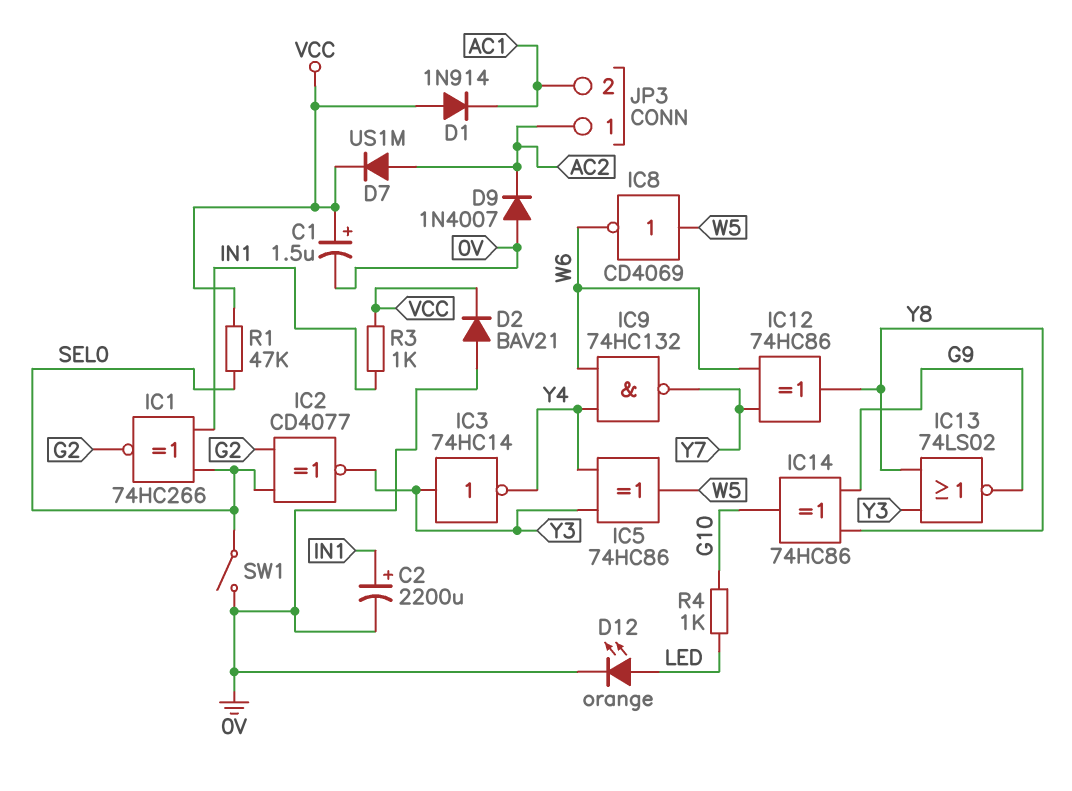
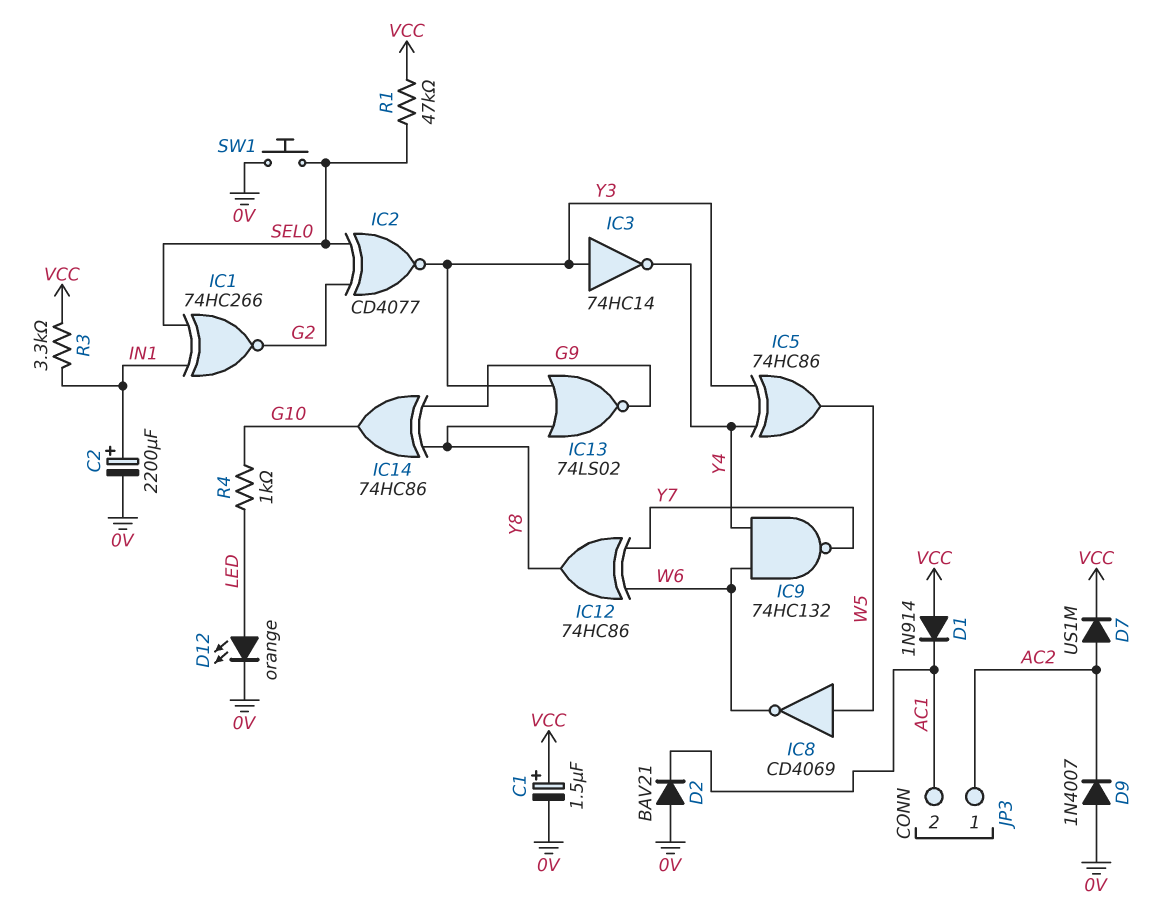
D2: diode BAV21 (A 0V, K VCC) -> diode BAV21 (A 0V, K AC1)
R3: 1k (IN1, VCC) -> 3.3k (IN1, VCC)
SW1: switch (0V, SEL0) -> button (0V, SEL0)

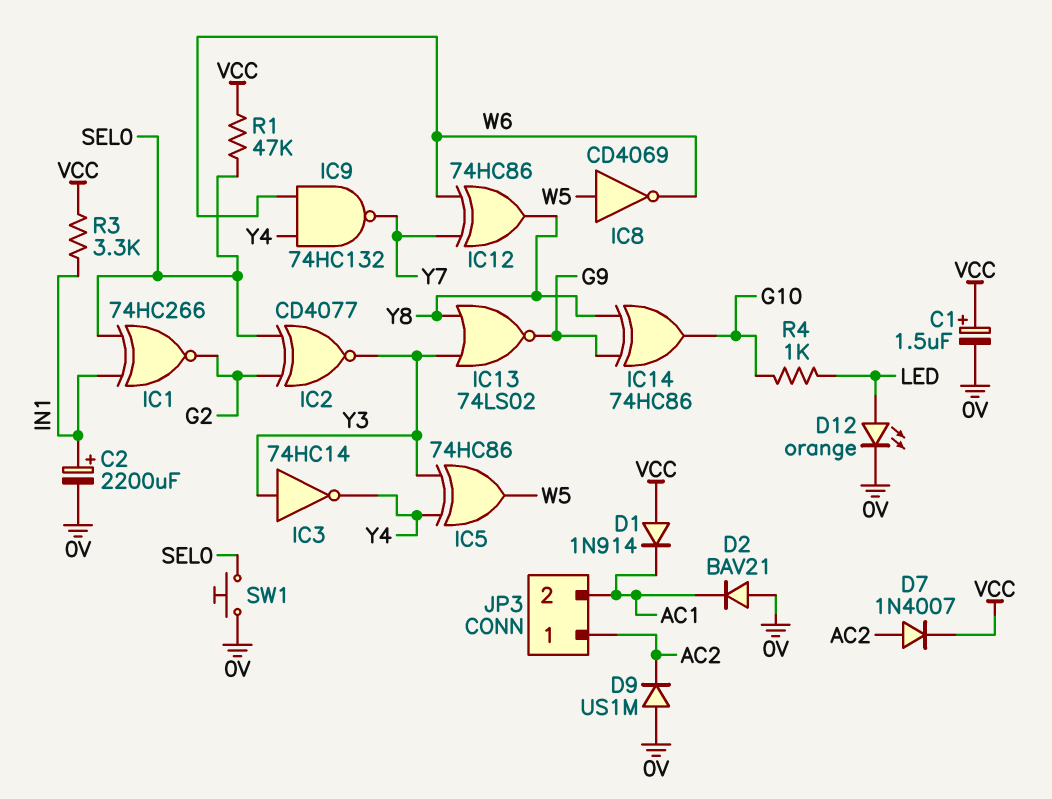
D7: diode US1M (A AC2, K VCC) -> diode 1N4007 (A AC2, K VCC)
D9: diode 1N4007 (A 0V, K AC2) -> diode US1M (A 0V, K AC2)

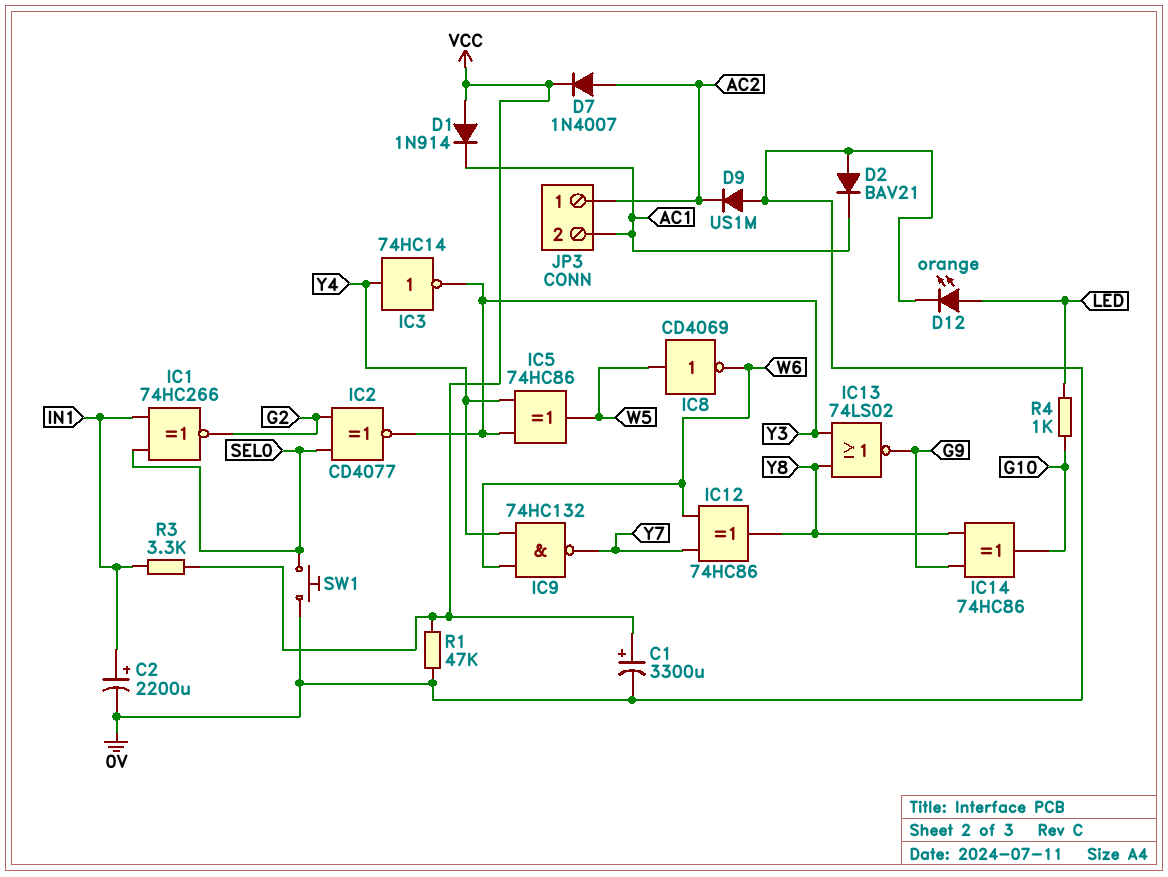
C1: 1.5uF (plus VCC, minus 0V) -> 3300uF (plus VCC, minus 0V)
IC3: NOT 74HC14 (in Y3, out Y4) -> NOT 74HC14 (in Y4, out Y3)
R1: 47k (SEL0, VCC) -> 47k (0V, VCC)

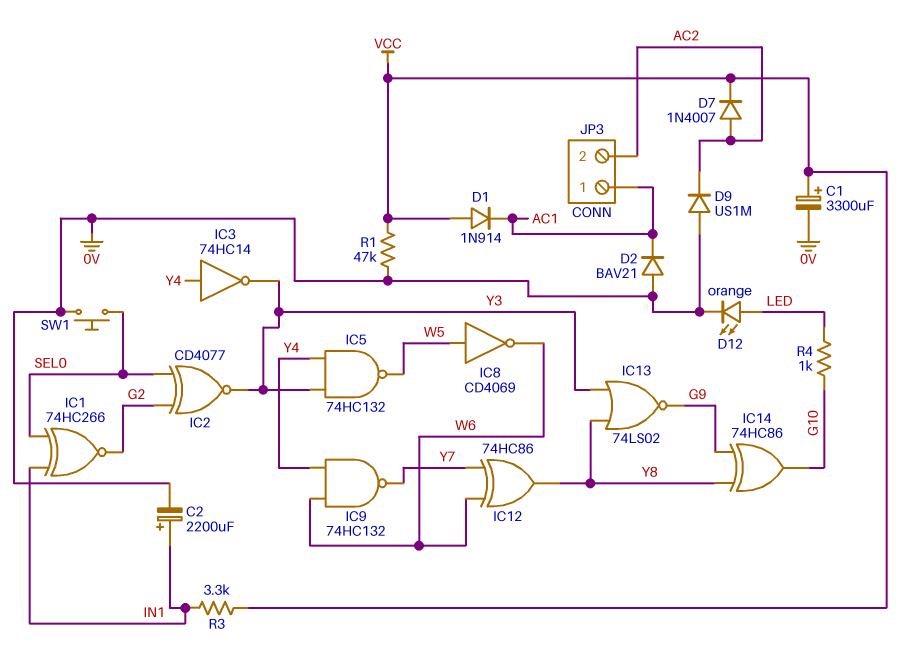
IC5: XOR 74HC86 (in Y3, in Y4, out W5) -> NAND 74HC132 (in Y3, in Y4, out W5)
JP3 pin 1: AC2 -> AC1
JP3 pin 2: AC1 -> AC2

